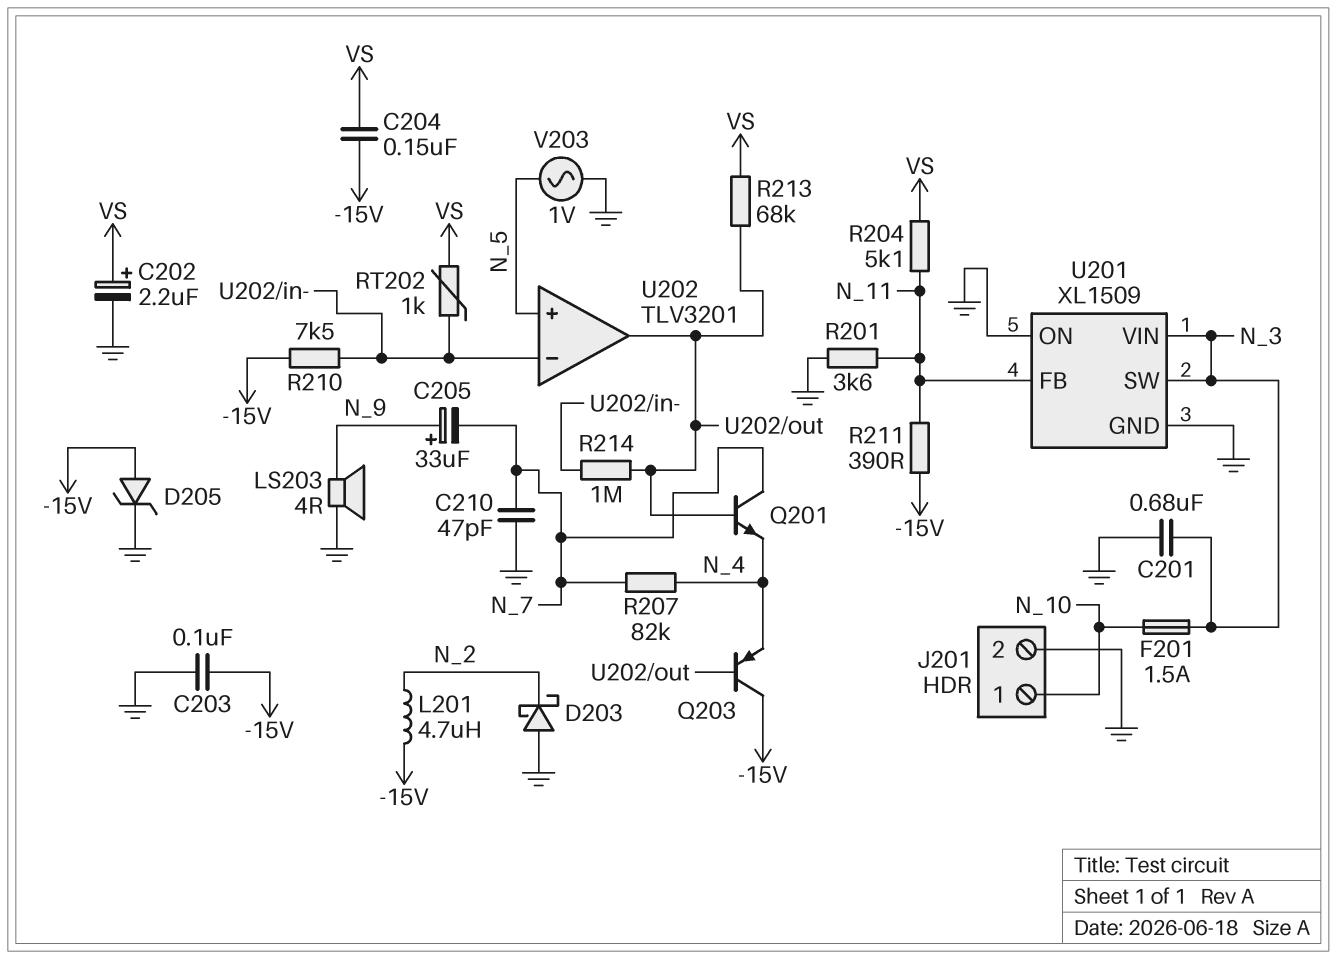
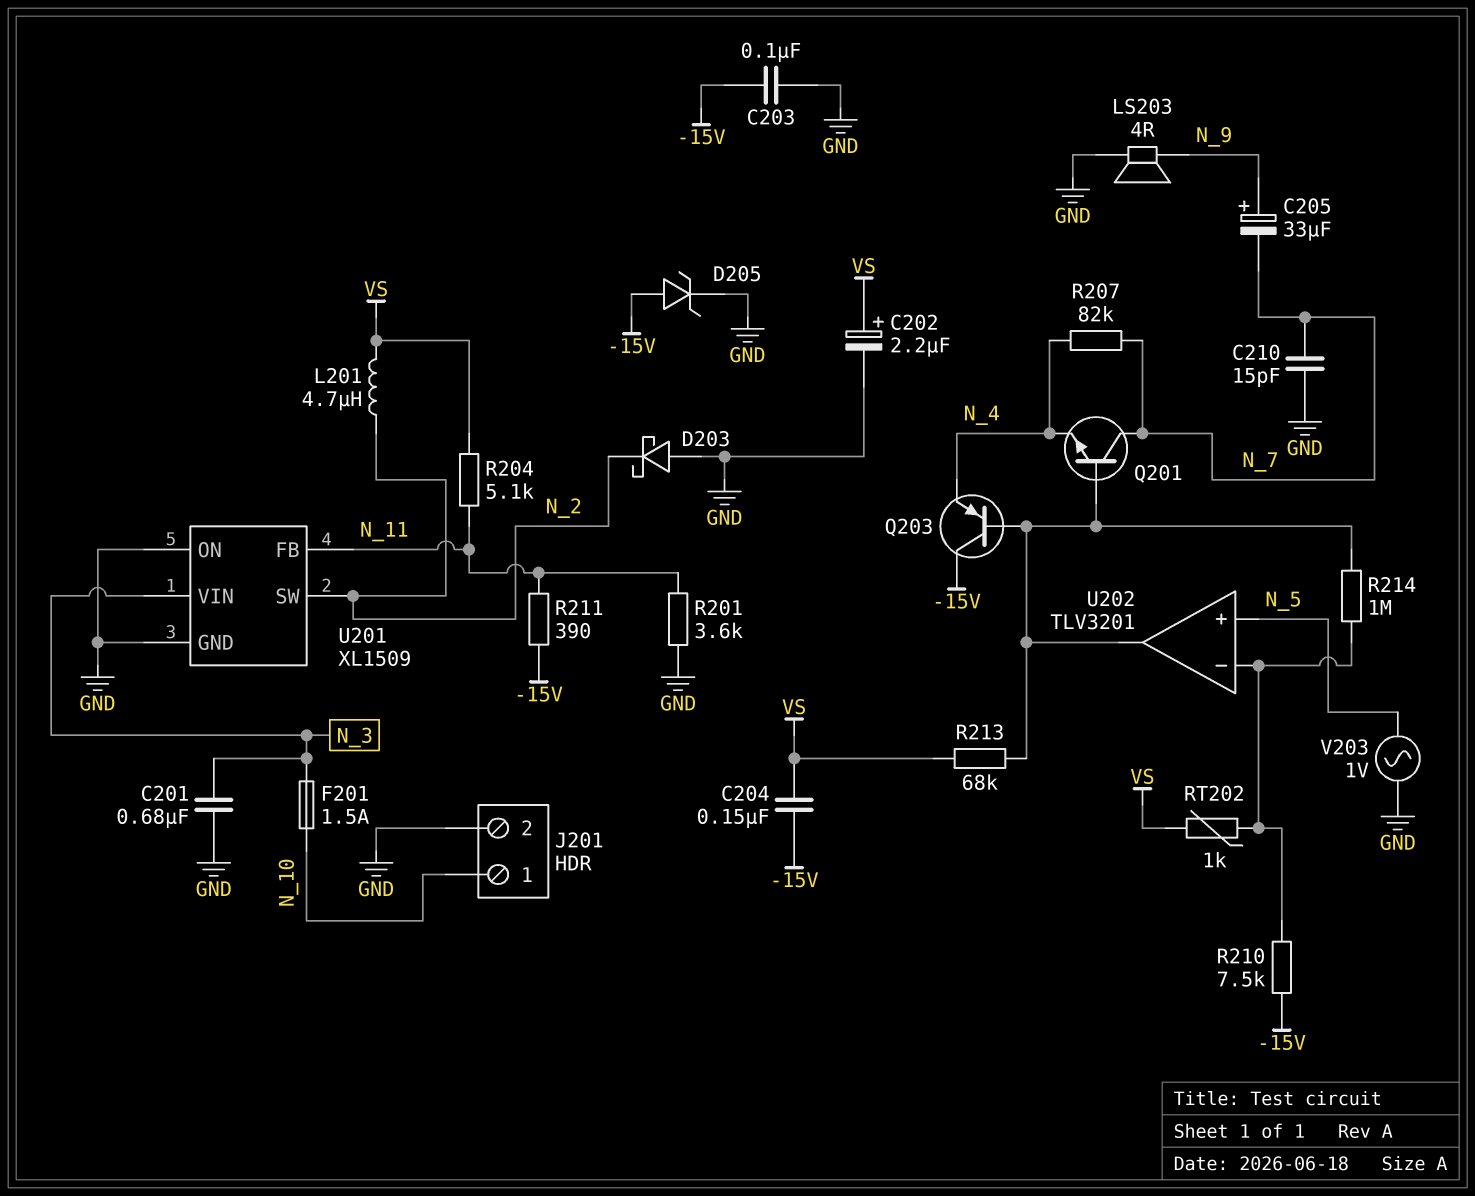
C210: 47pF (GND, N_7) -> 15pF (GND, N_7)
L201: 4.7uH (-15V, N_2) -> 4.7uH (N_2, VS)
U201 pin SW: N_3 -> N_2

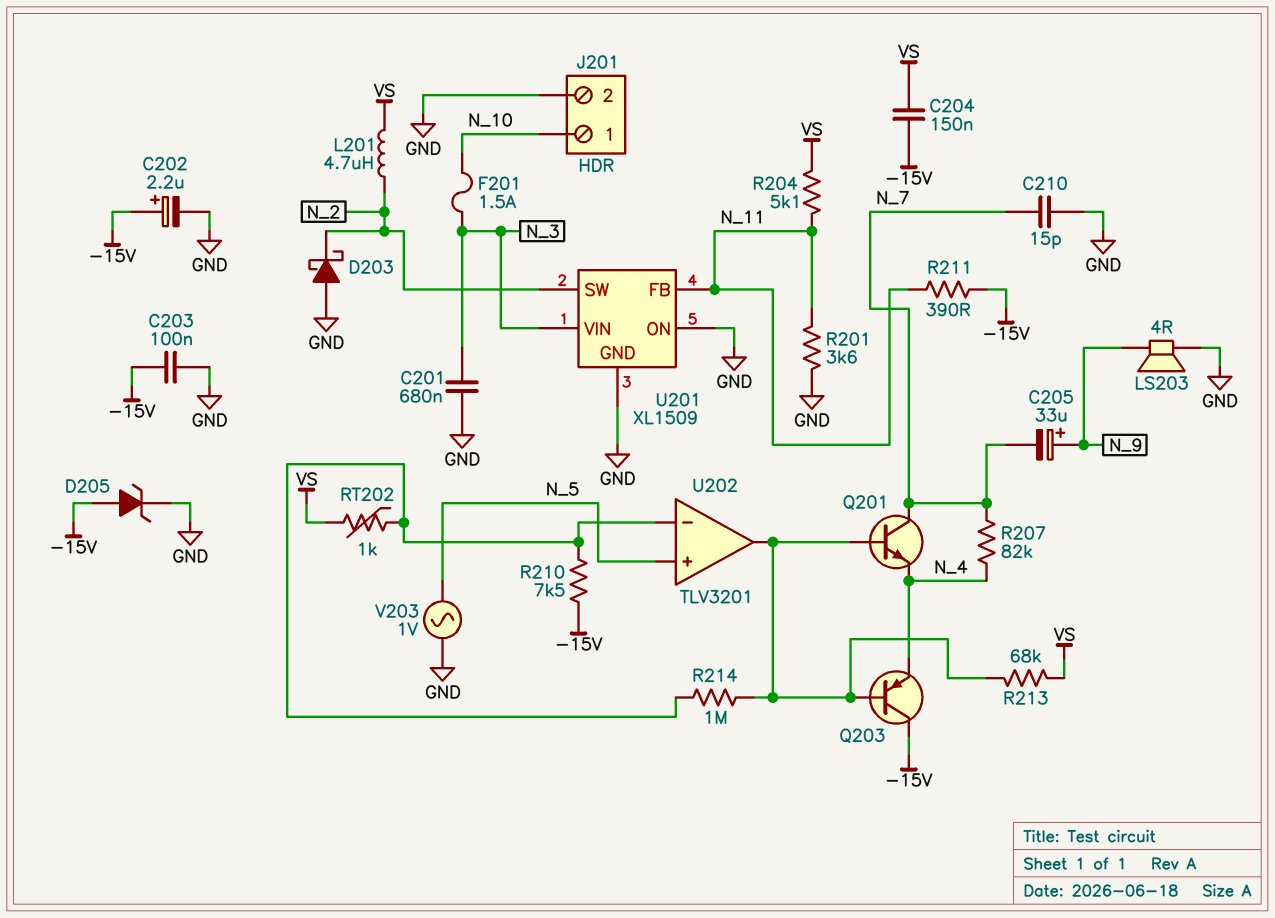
C202: 2.2uF (plus VS, minus GND) -> 2.2uF (plus -15V, minus GND)

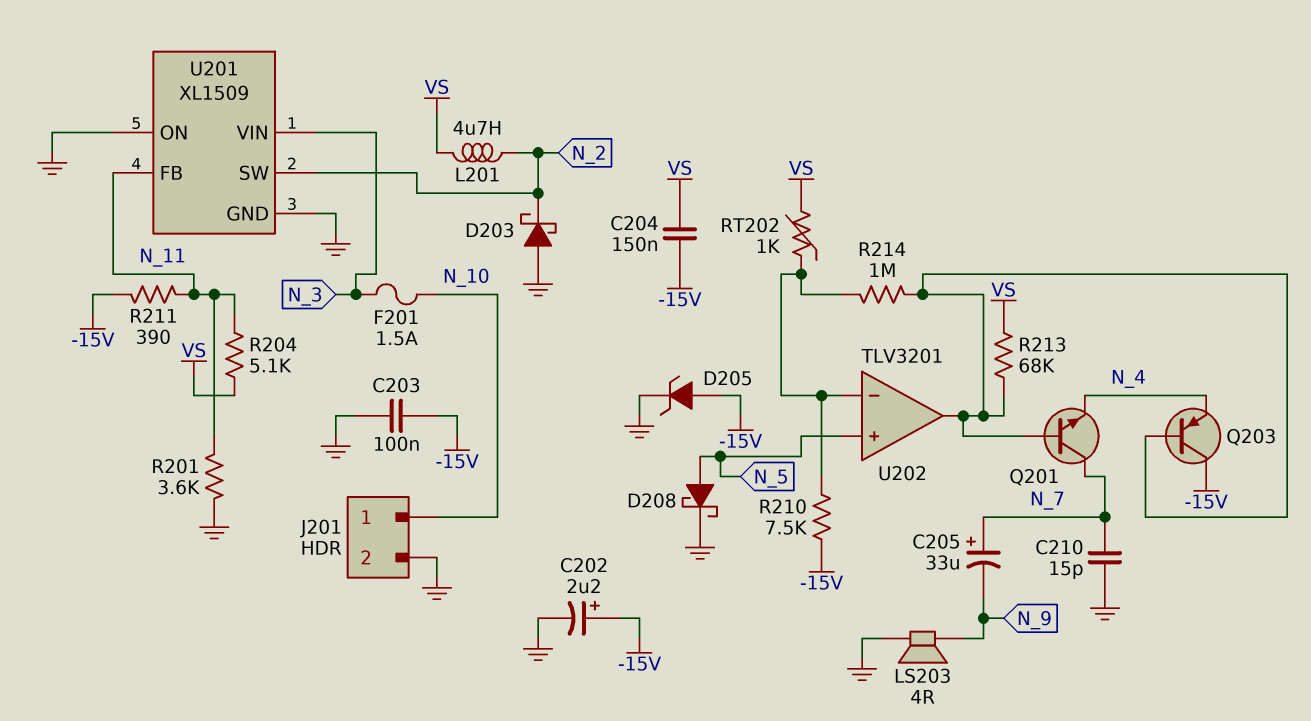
C201: 680nF (GND, N_3) -> none
C205: 33uF (plus N_9, minus N_7) -> 33uF (plus N_7, minus N_9)
D208: none -> schottky (A N_5, K GND)
R207: 82k (N_4, N_7) -> none
V203: AC 1V (GND, N_5) -> none

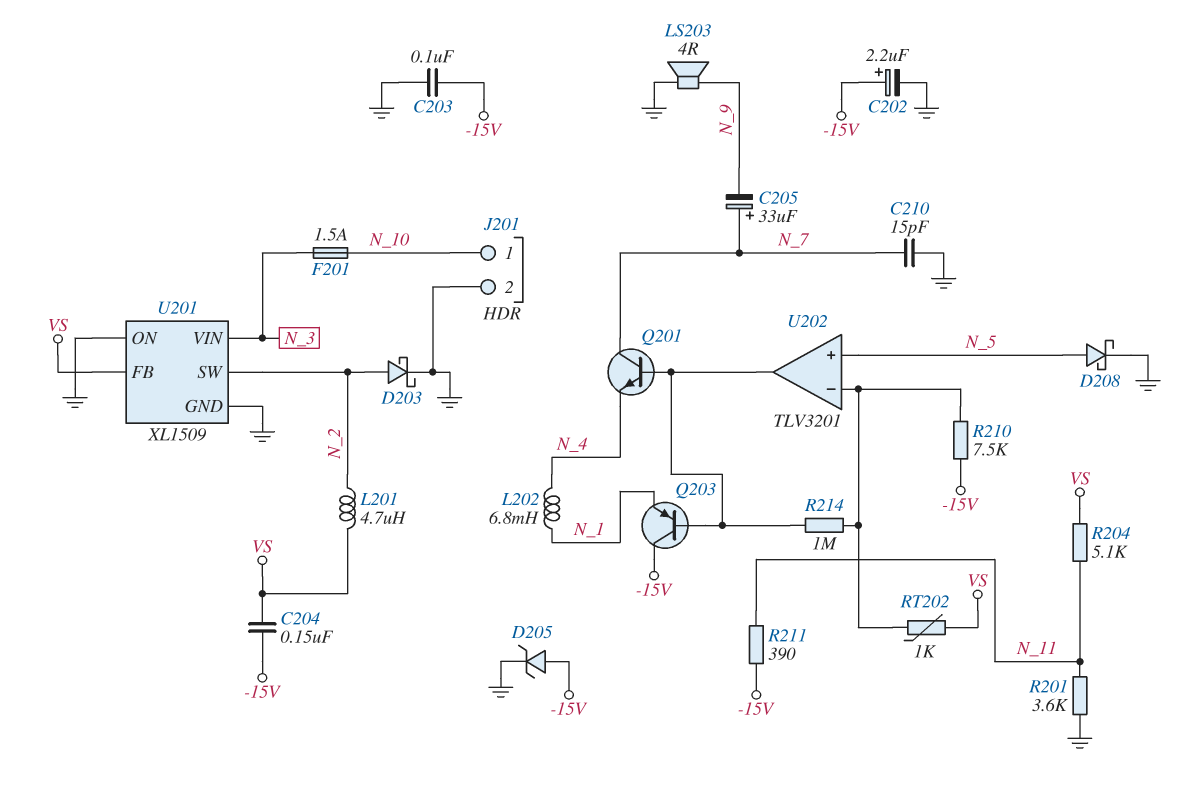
D203: schottky (A GND, K N_2) -> schottky (A N_2, K GND)
L202: none -> 6.8mH (N_1, N_4)
Q203: PNP (B U202/out, C -15V, E N_4) -> PNP (B U202/out, C -15V, E N_1)
R213: 68k (U202/out, VS) -> none
U201 pin FB: N_11 -> VS

